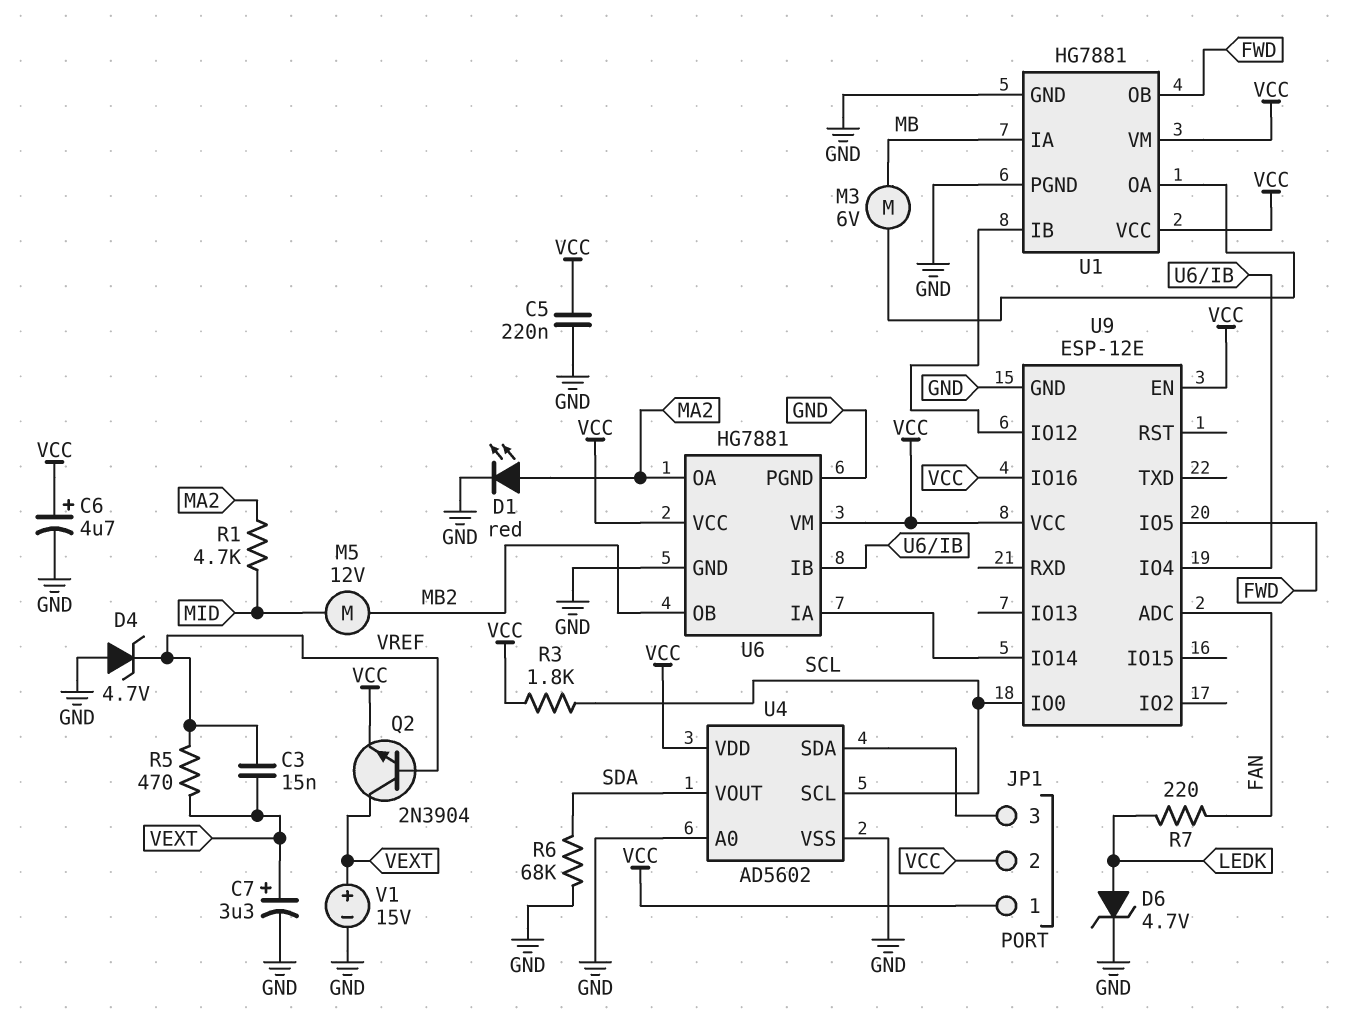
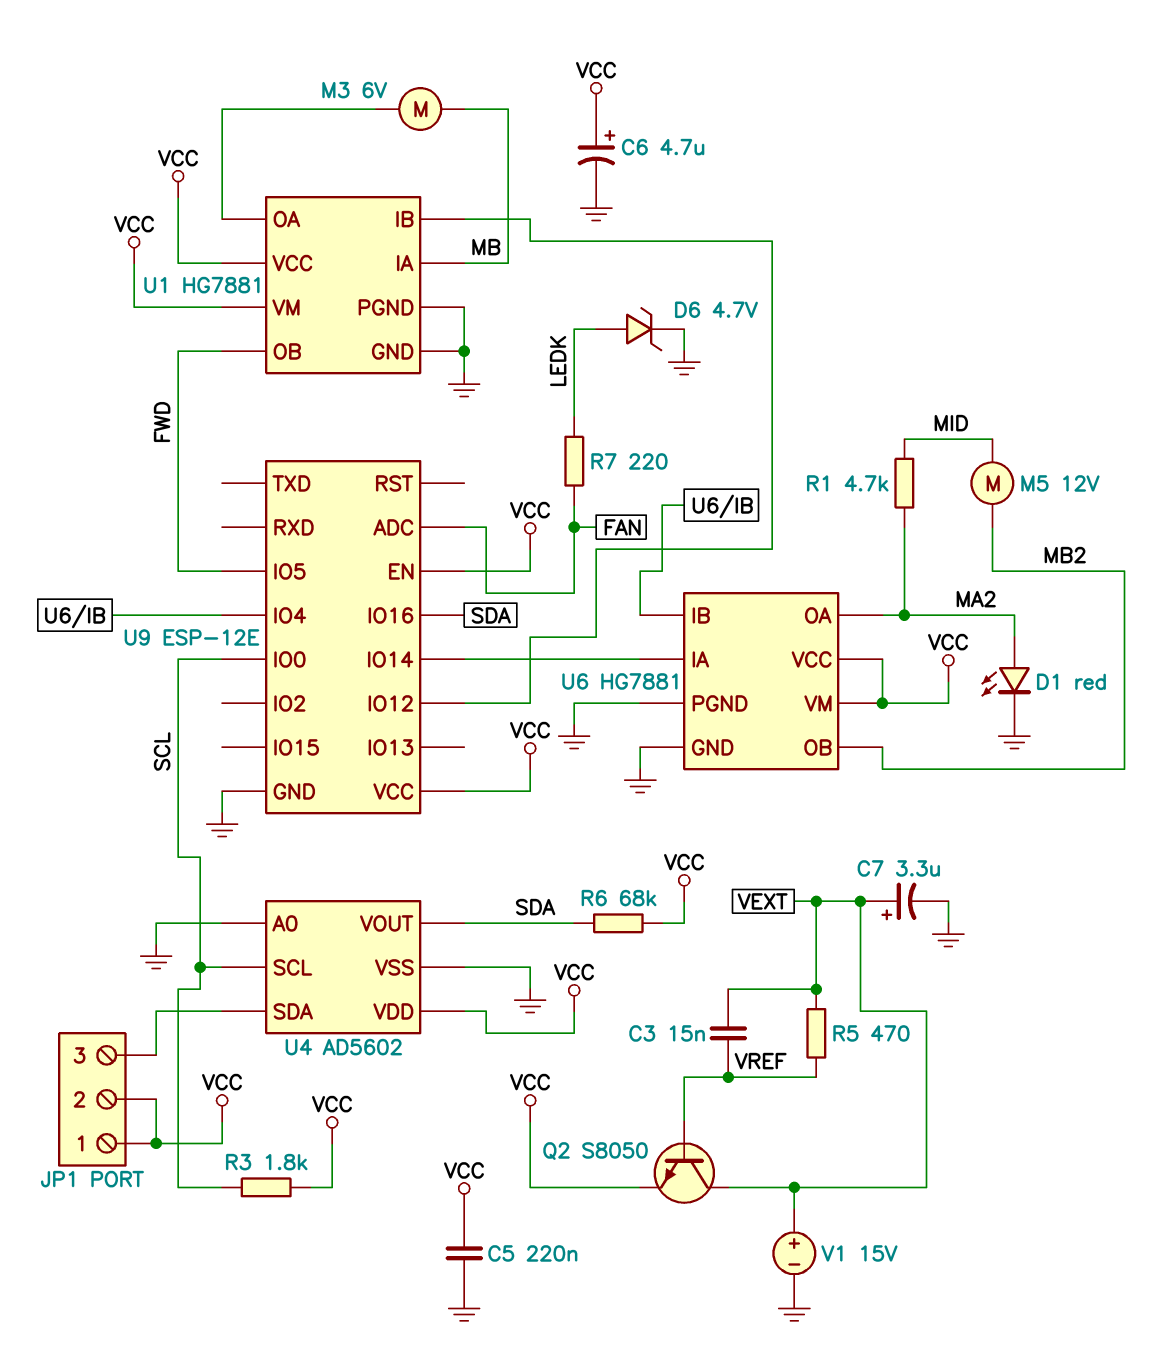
D4: zener 4.7V (A GND, K VREF) -> none
Q2: NPN 2N3904 (B VREF, C VEXT, E VCC) -> NPN S8050 (B VREF, C VEXT, E VCC)
R6: 68k (GND, SDA) -> 68k (SDA, VCC)
U9 pin IO16: VCC -> SDA

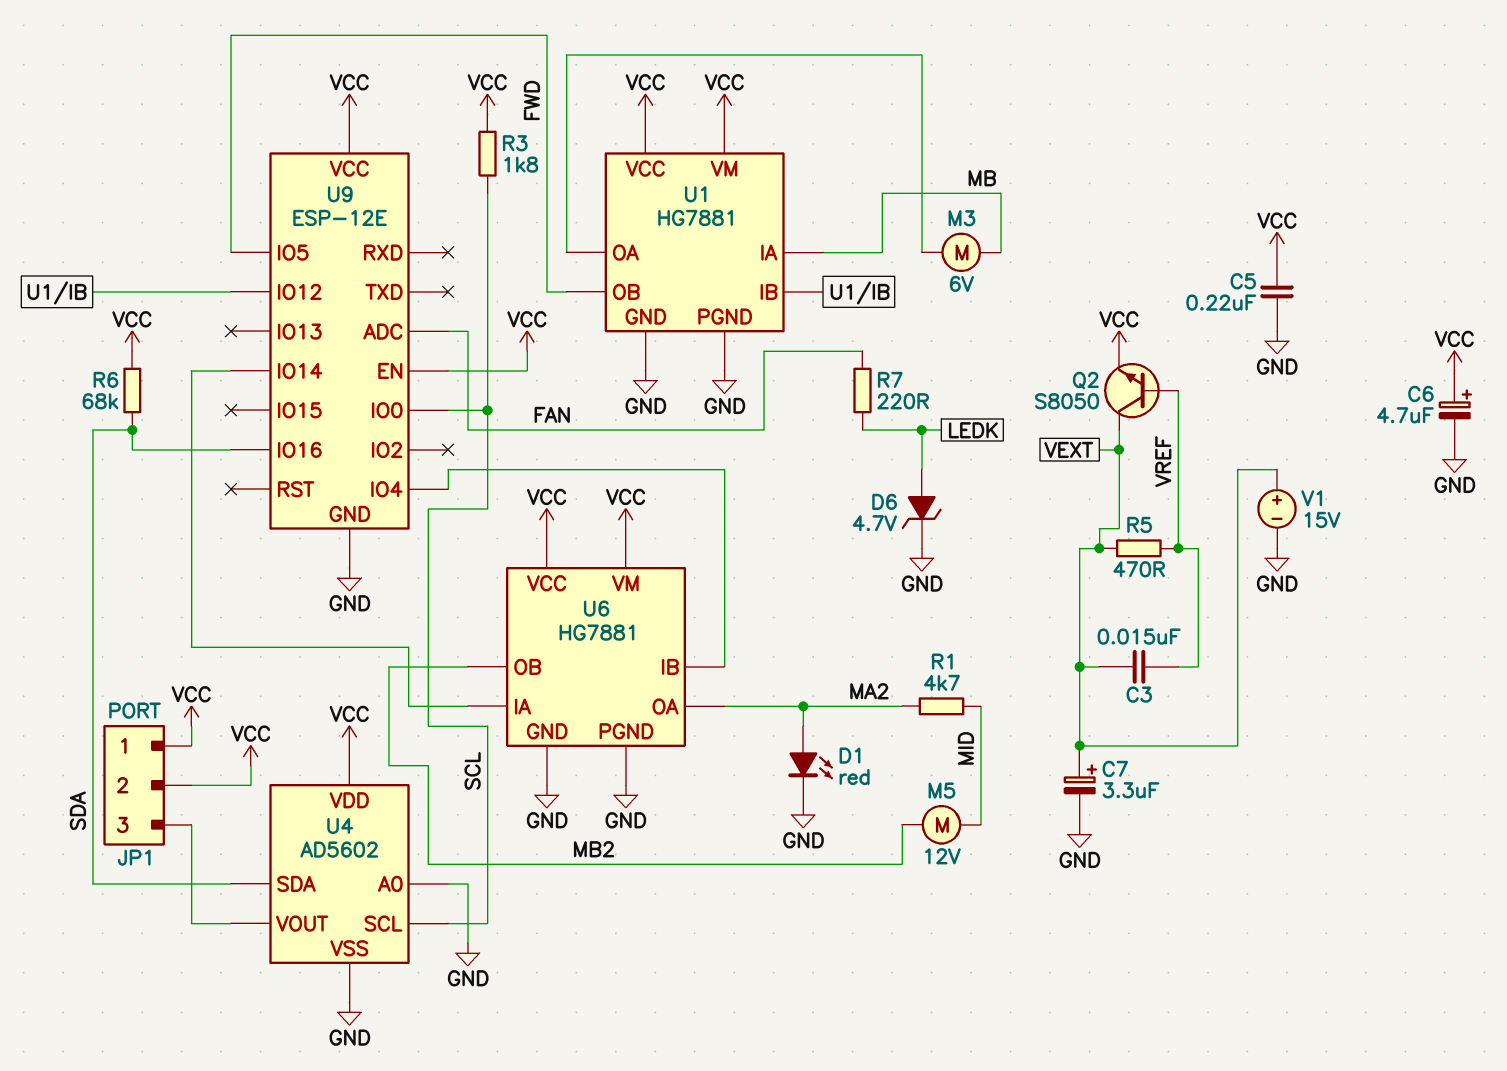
U4 pin SDA: JP1/3 -> SDA
U4 pin VOUT: SDA -> JP1/3

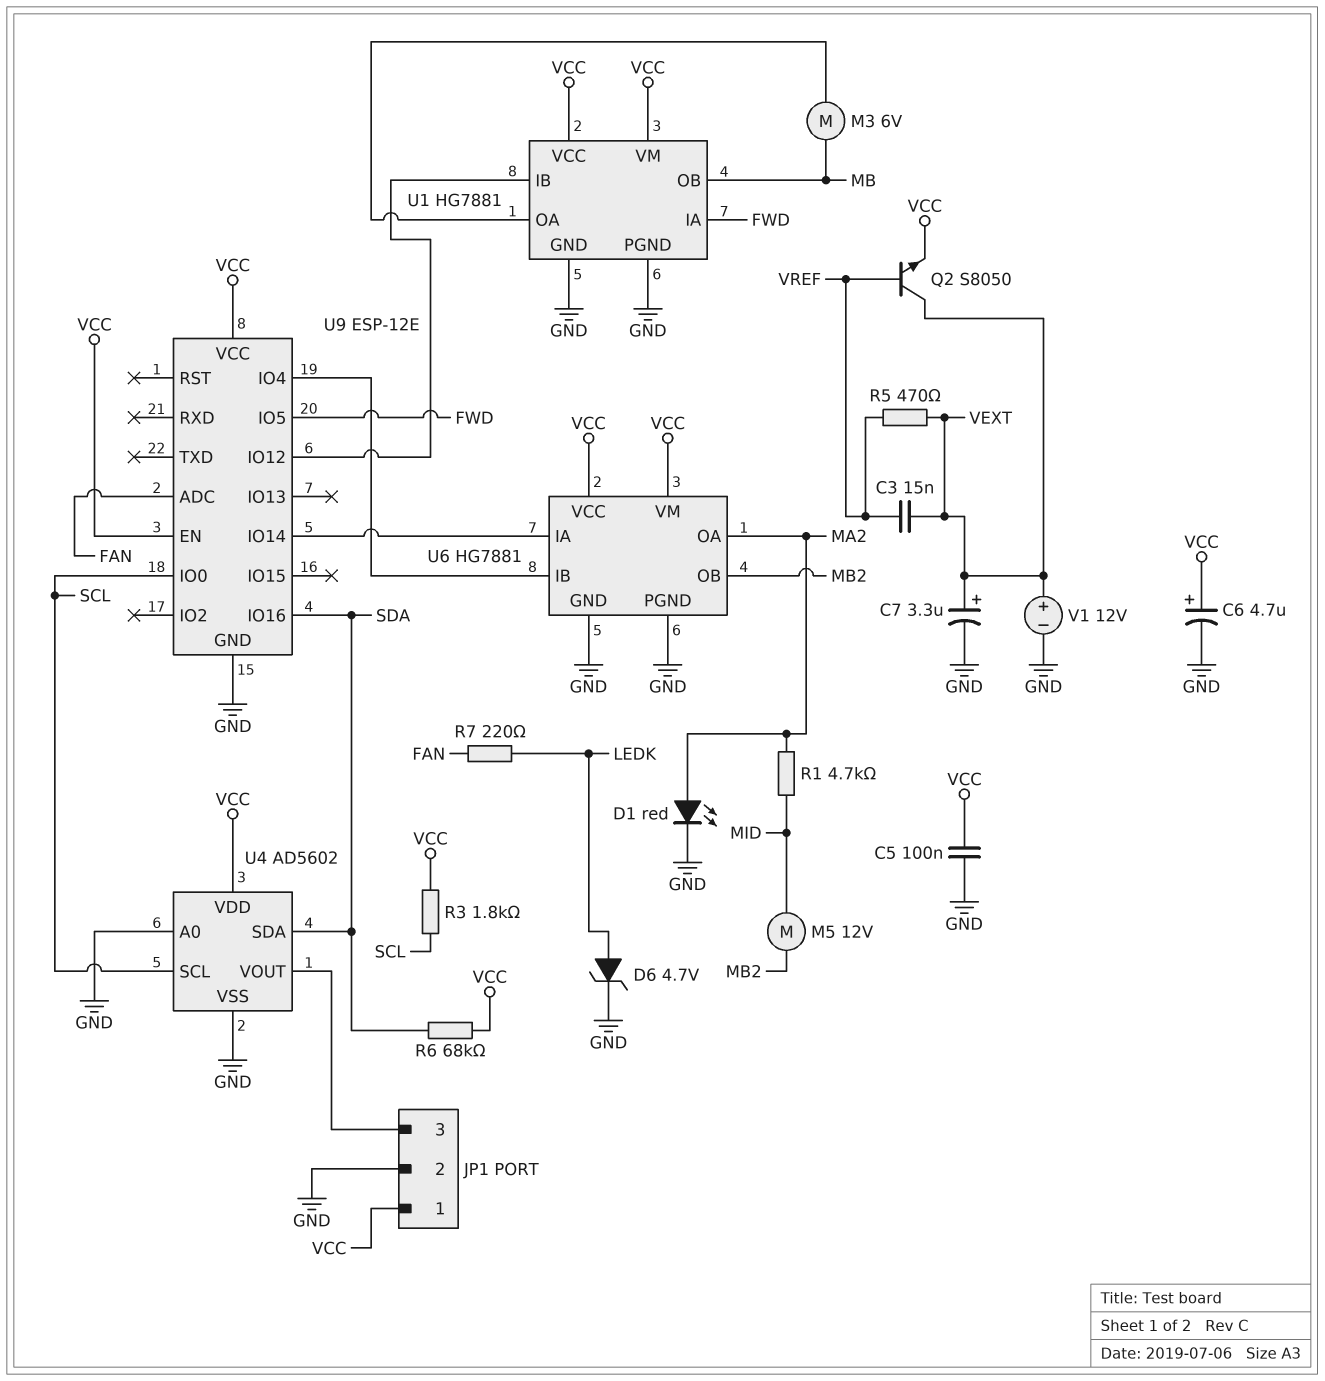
C5: 220nF (GND, VCC) -> 100nF (GND, VCC)
JP1 pin 2: VCC -> GND
U1 pin IA: MB -> FWD
U1 pin OB: FWD -> MB
V1: 15V (plus VEXT, minus GND) -> 12V (plus VEXT, minus GND)

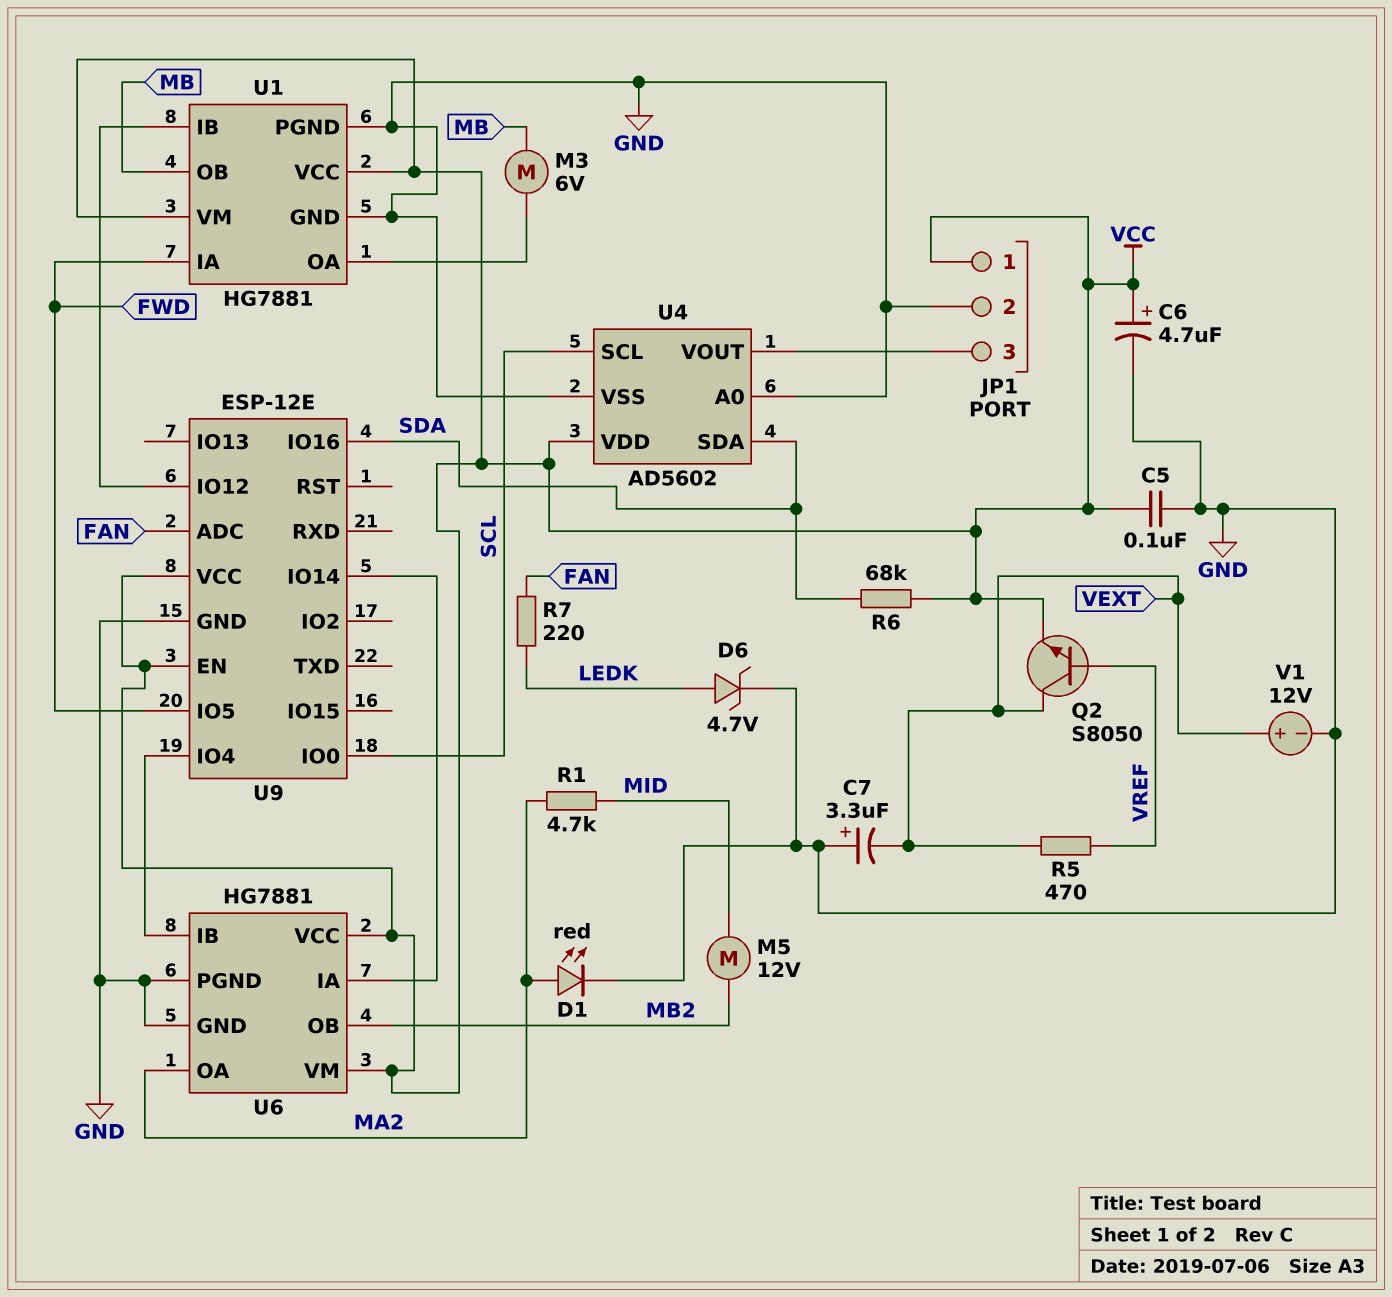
C3: 15nF (VEXT, VREF) -> none
C7: 3.3uF (plus VEXT, minus GND) -> 3.3uF (plus GND, minus VEXT)
R3: 1.8k (SCL, VCC) -> none

